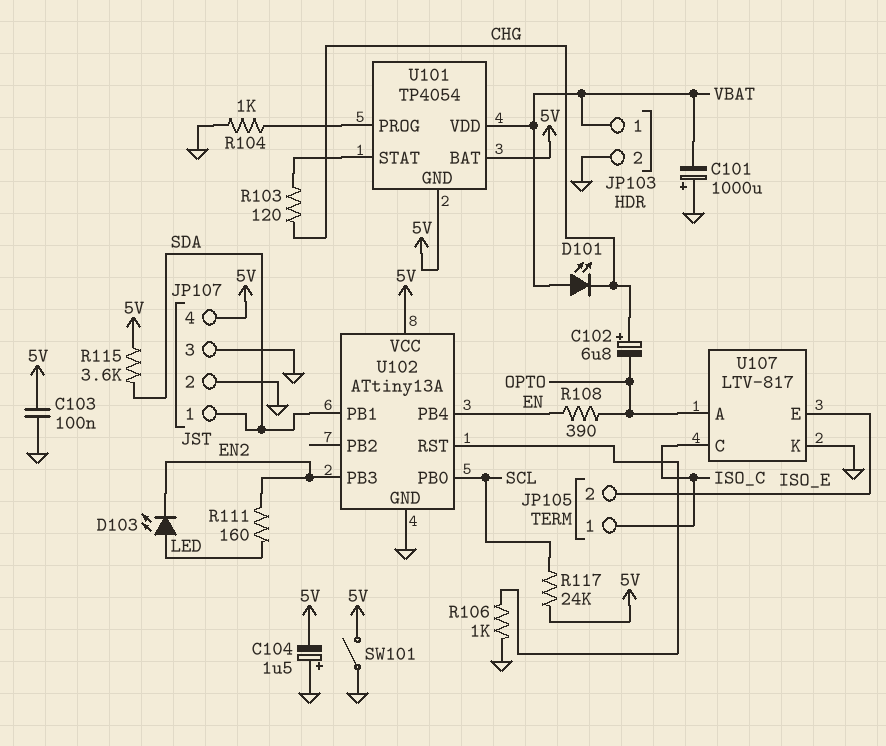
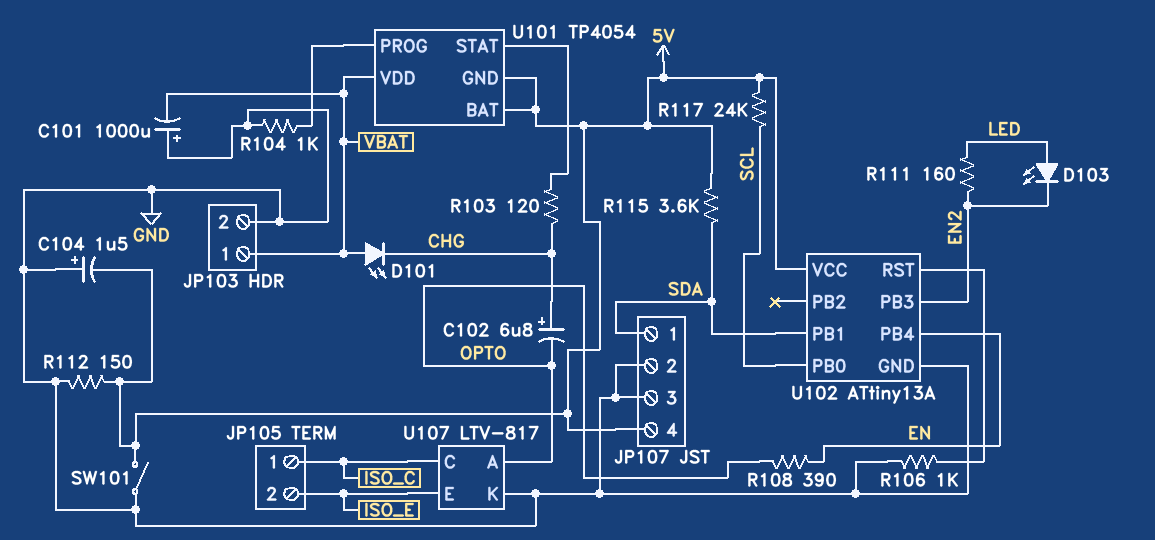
C103: 100nF (5V, GND) -> none
R112: none -> 150 (5V, GND)

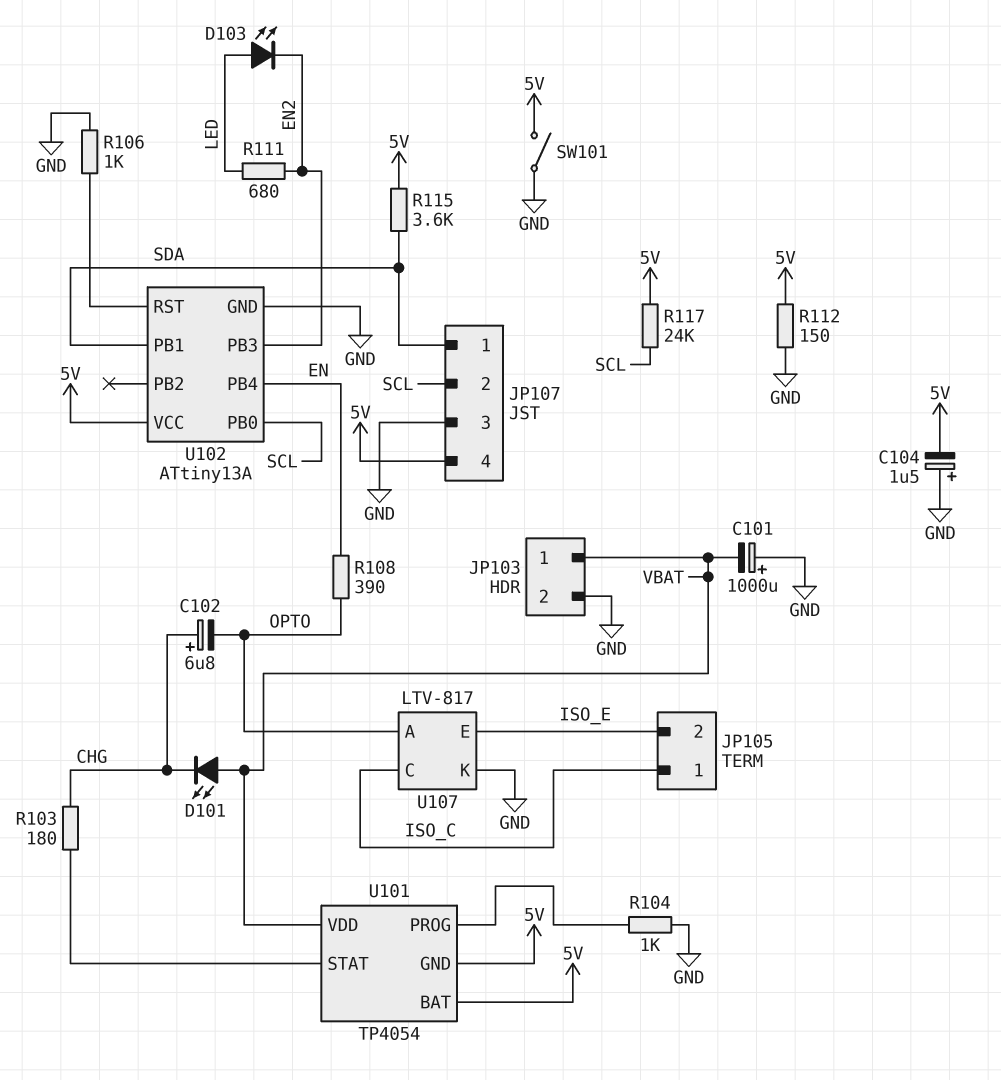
JP107 pin 2: GND -> SCL
R103: 120 (CHG, U101/STAT) -> 180 (CHG, U101/STAT)
R111: 160 (EN2, LED) -> 680 (EN2, LED)

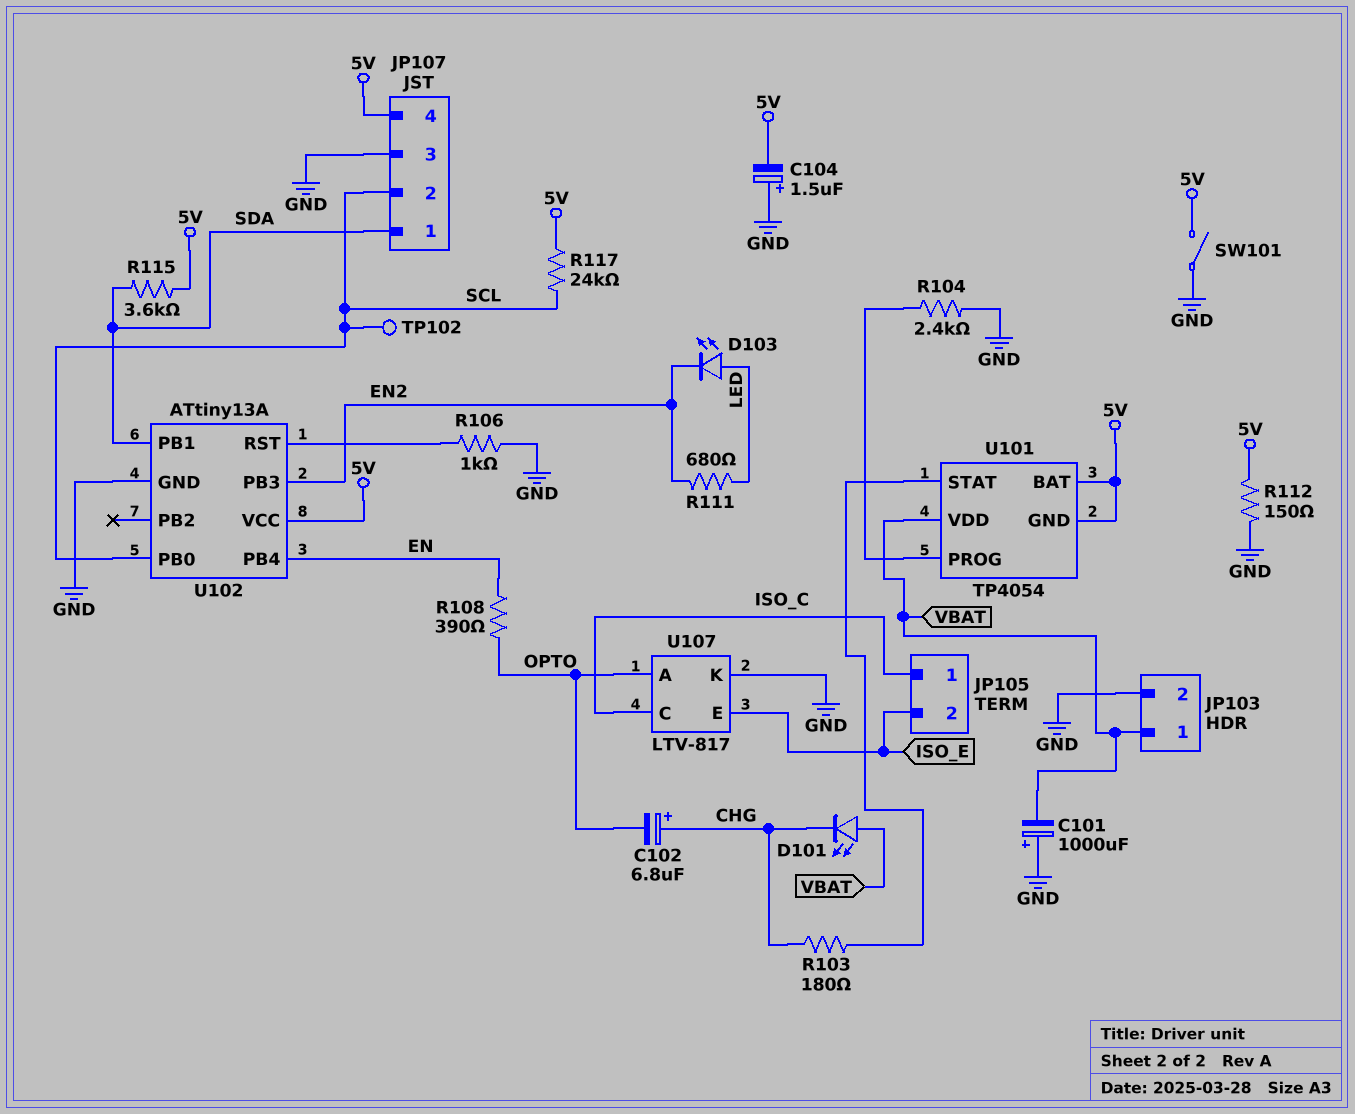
R104: 1k (GND, U101/PROG) -> 2.4k (GND, U101/PROG)
TP102: none -> test point (SCL)

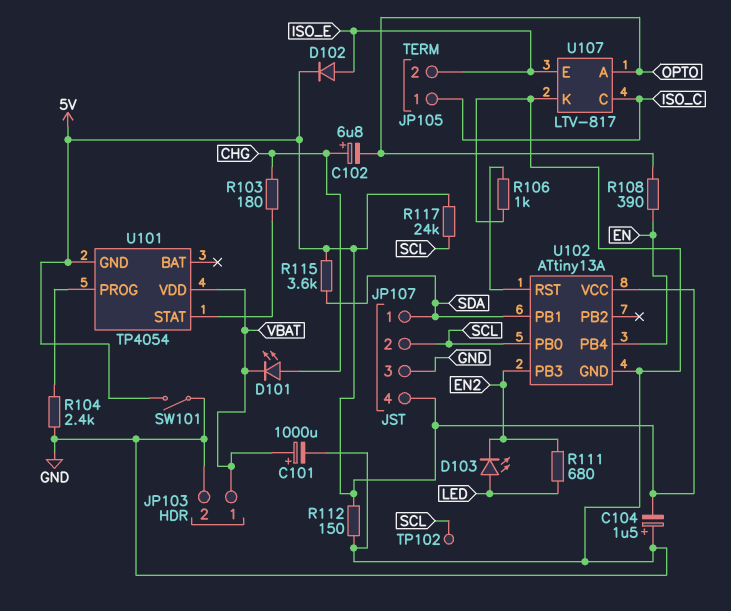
C101: 1000uF (plus GND, minus VBAT) -> 1000uF (plus VBAT, minus GND)
D101: LED (A VBAT, K CHG) -> LED (A CHG, K VBAT)
D102: none -> diode (A ISO_E, K 5V)
U101 pin BAT: 5V -> none

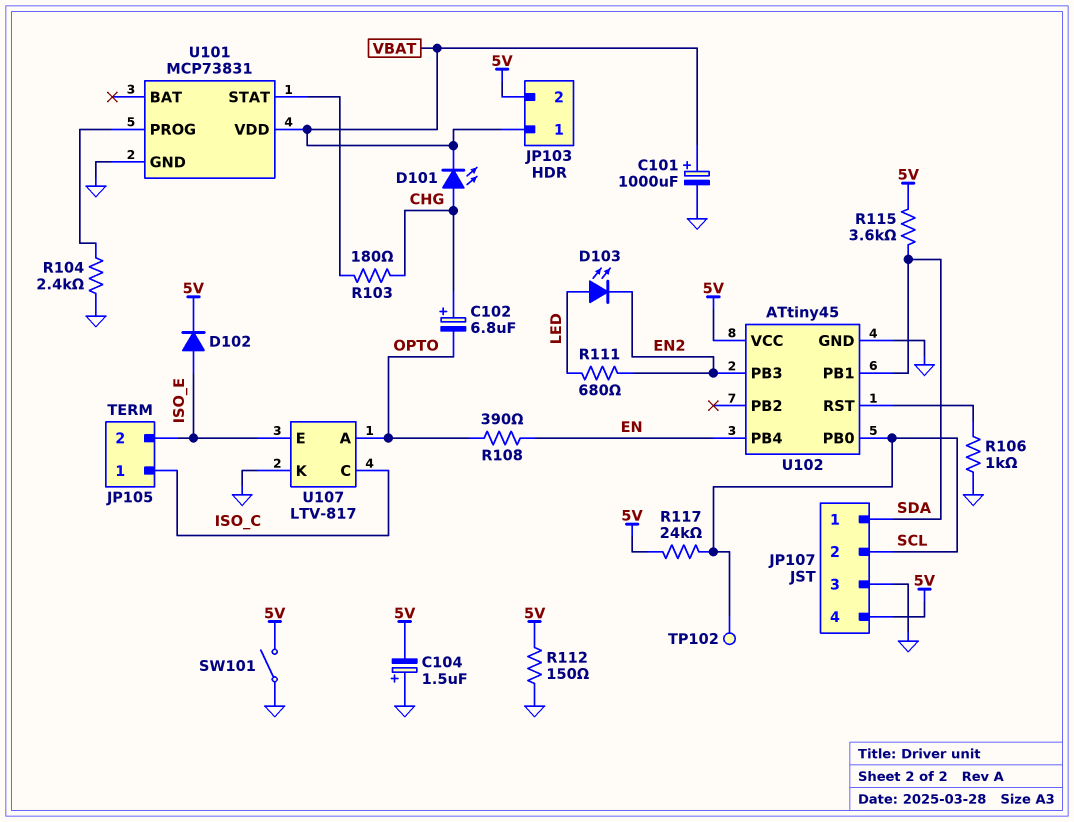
JP103 pin 2: GND -> 5V
U101: TP4054 -> MCP73831
U101 pin GND: 5V -> GND
U102: ATtiny13A -> ATtiny45

